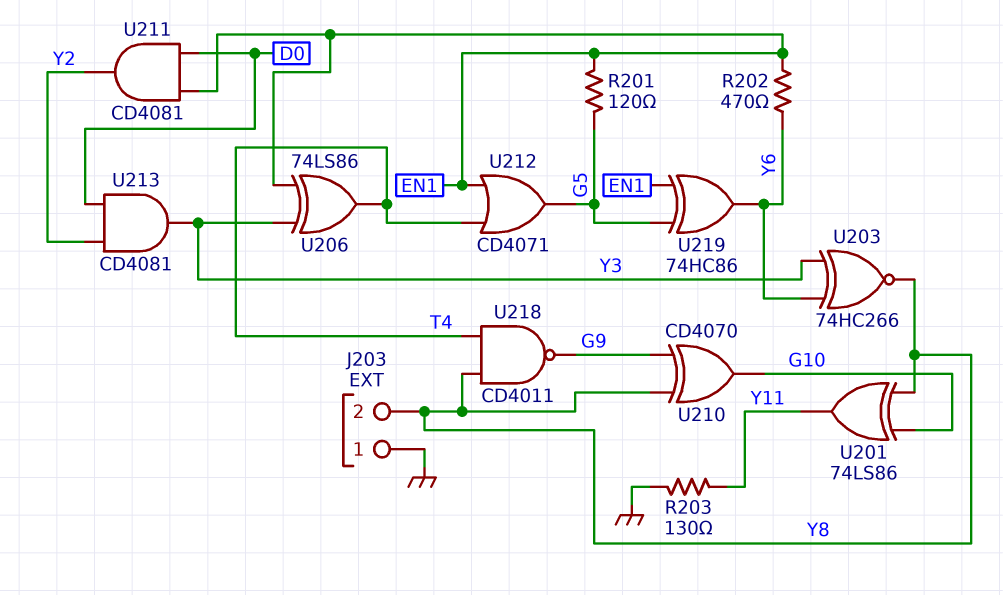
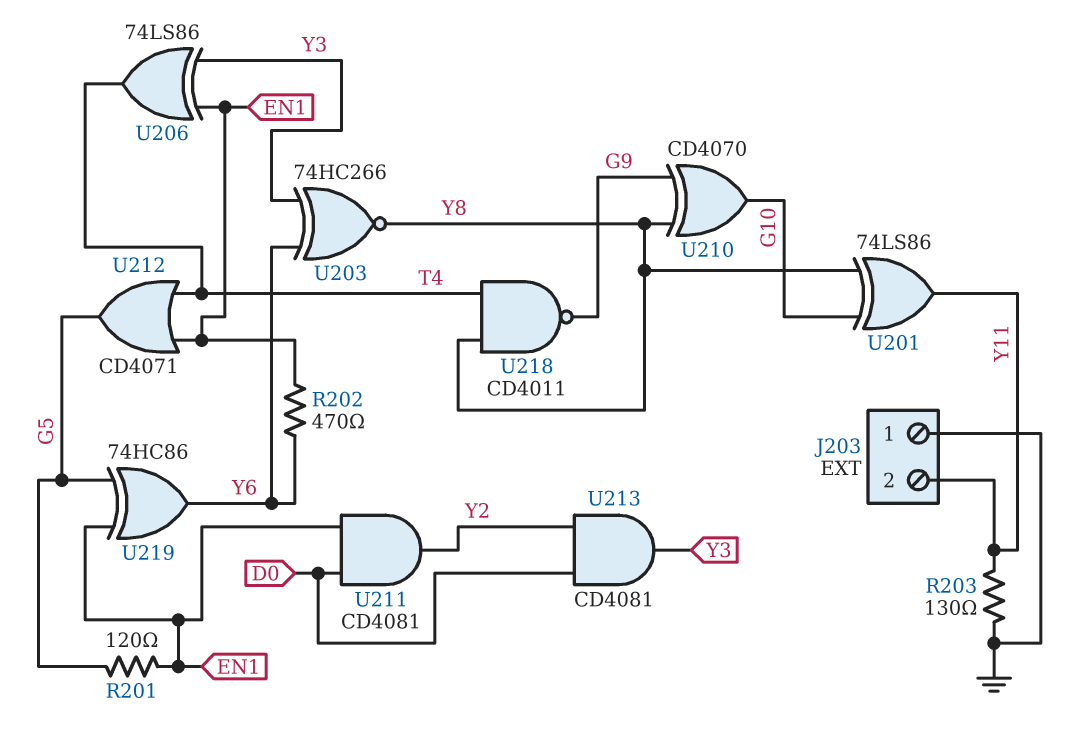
J203 pin 2: Y8 -> Y11

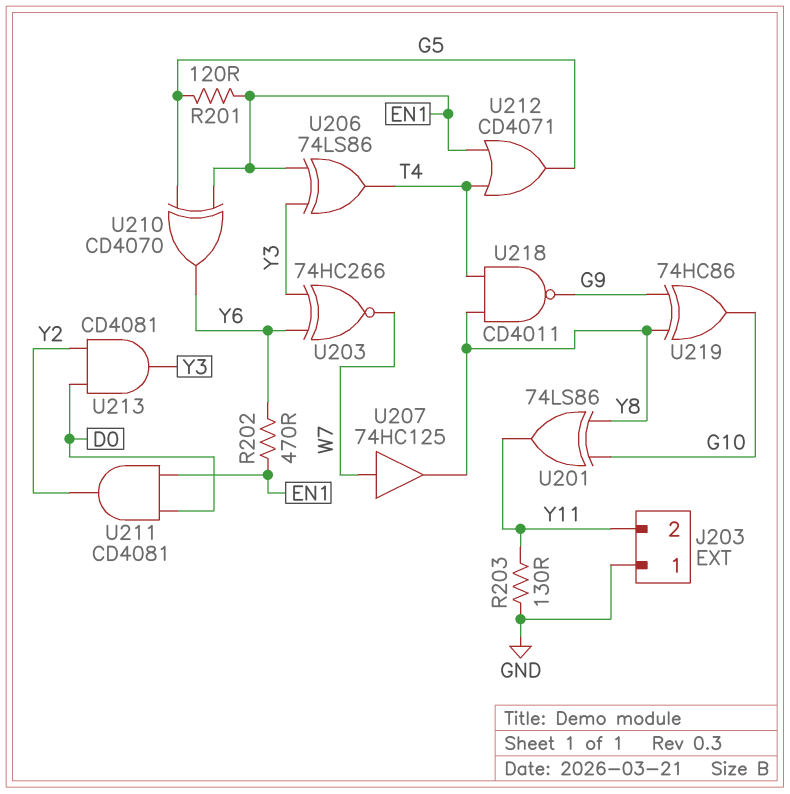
U203: XNOR 74HC266 (in Y3, in Y6, out Y8) -> XNOR 74HC266 (in Y3, in Y6, out W7)
U207: none -> buffer 74HC125 (in W7, out Y8)
U210: XOR CD4070 (in G9, in Y8, out G10) -> XOR CD4070 (in EN1, in G5, out Y6)
U219: XOR 74HC86 (in EN1, in G5, out Y6) -> XOR 74HC86 (in G9, in Y8, out G10)

